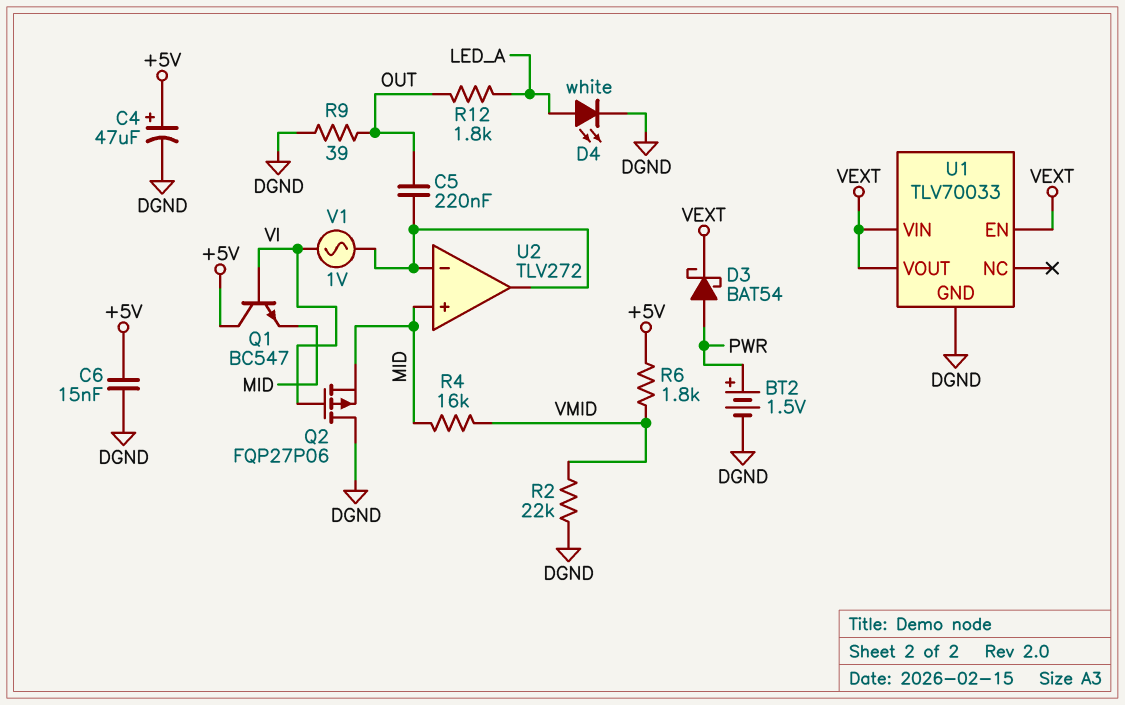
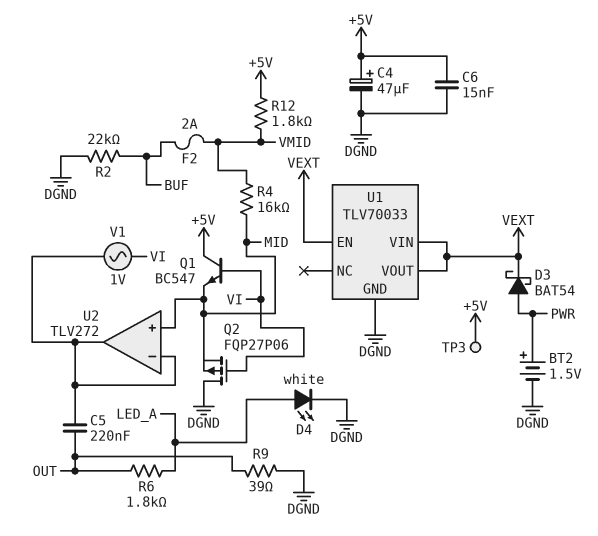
F2: none -> 2A (BUF, VMID)
R2: 22k (DGND, VMID) -> 22k (BUF, DGND)
R6: 1.8k (+5V, VMID) -> 1.8k (LED_A, OUT)
R12: 1.8k (LED_A, OUT) -> 1.8k (+5V, VMID)
TP3: none -> test point (+5V)

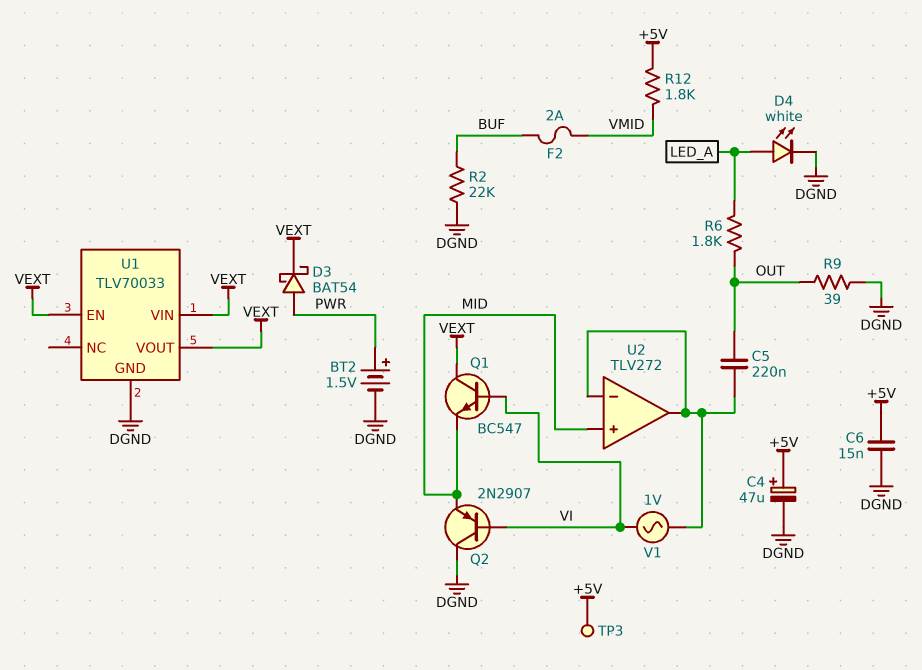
Q1: NPN BC547 (B VI, C +5V, E MID) -> NPN BC547 (B VI, C VEXT, E MID)
Q2: PMOS FQP27P06 (G VI, D DGND, S MID) -> PNP 2N2907 (B VI, C DGND, E MID)
R4: 16k (MID, VMID) -> none

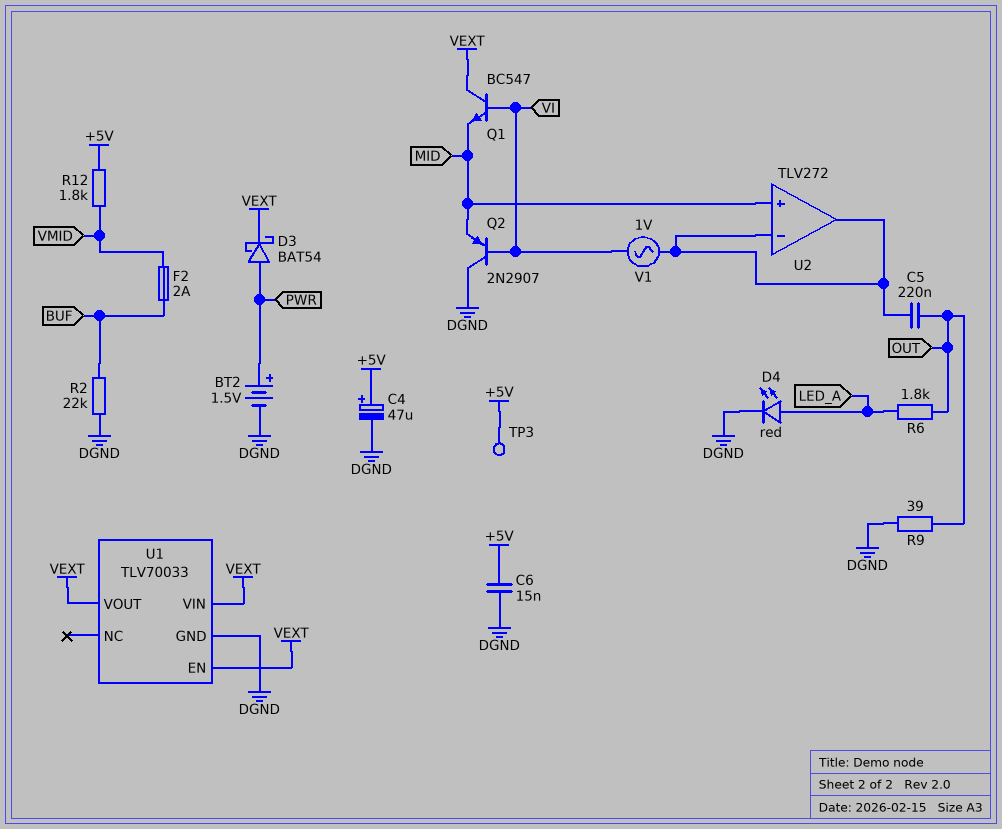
D4: LED white (A LED_A, K DGND) -> LED red (A LED_A, K DGND)

